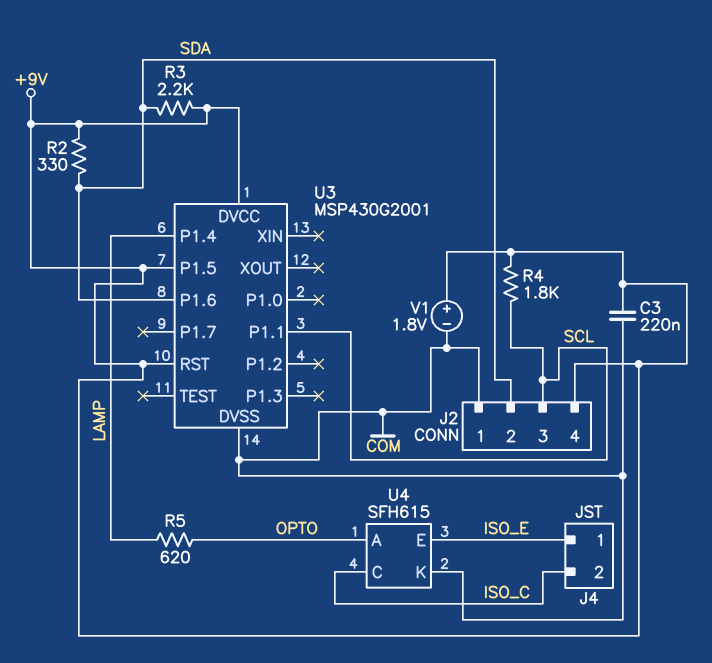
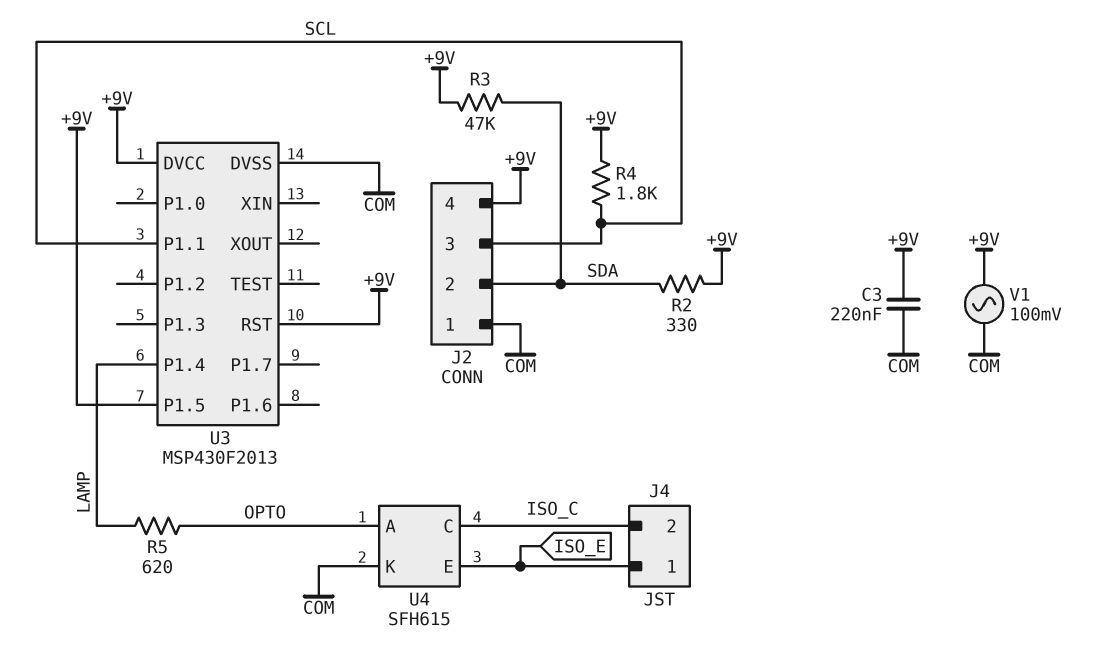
R3: 2.2k (+9V, SDA) -> 47k (+9V, SDA)
U3: MSP430G2001 -> MSP430F2013
U3 pin P1.6: SDA -> none
V1: 1.8V (plus +9V, minus COM) -> AC 100mV (+9V, COM)

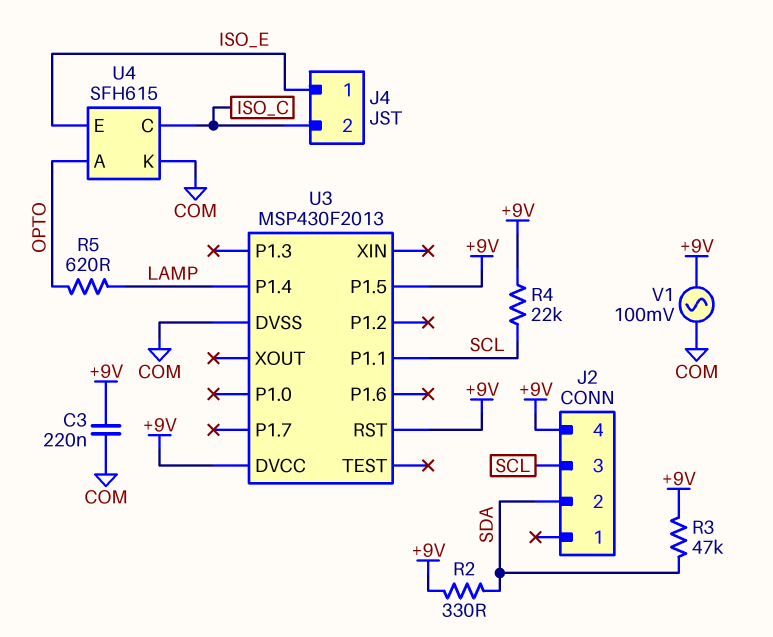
J2 pin 1: COM -> none
R4: 1.8k (+9V, SCL) -> 22k (+9V, SCL)

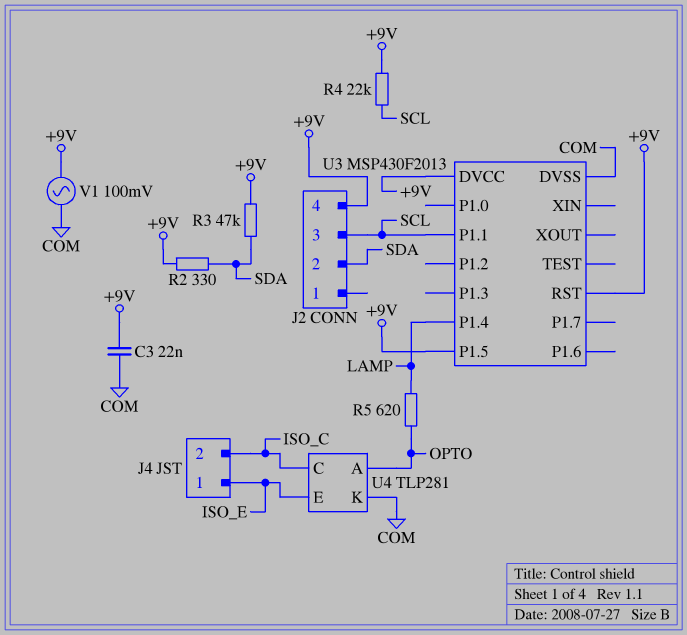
C3: 220nF (+9V, COM) -> 22nF (+9V, COM)
U4: SFH615 -> TLP281

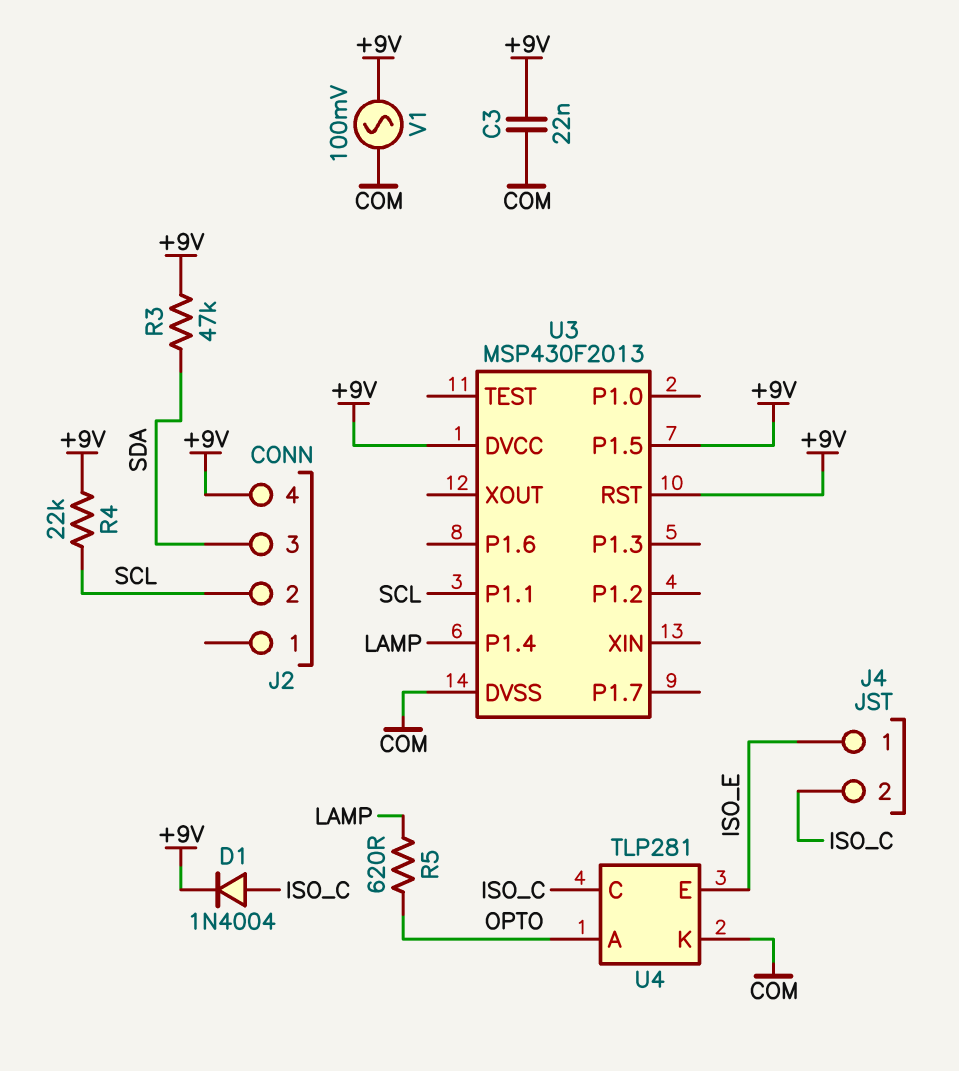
D1: none -> diode 1N4004 (A ISO_C, K +9V)
J2 pin 2: SDA -> SCL
J2 pin 3: SCL -> SDA
R2: 330 (+9V, SDA) -> none

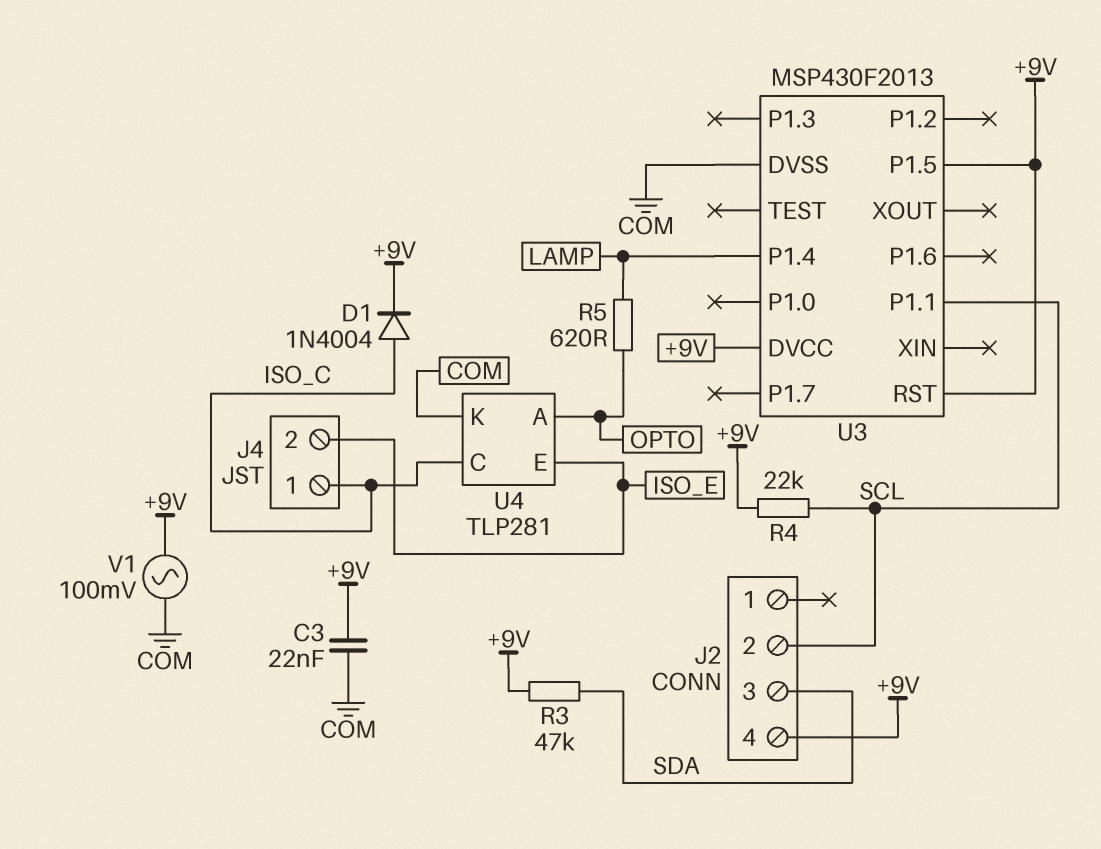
J4 pin 1: ISO_E -> ISO_C
J4 pin 2: ISO_C -> ISO_E

